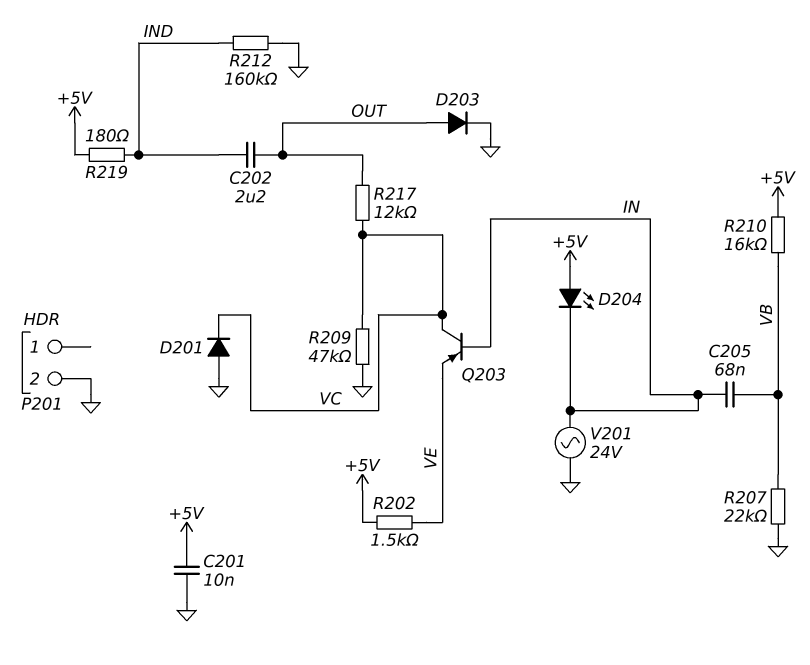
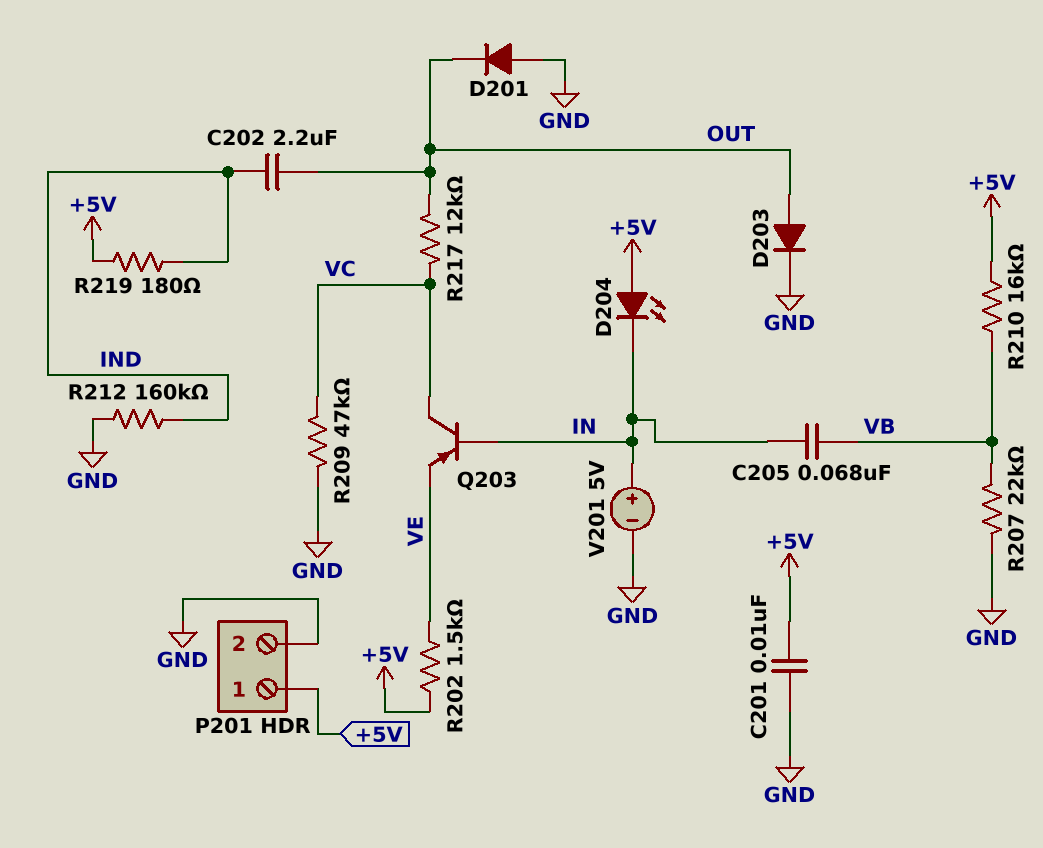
D201: diode (A GND, K VC) -> diode (A GND, K OUT)
P201 pin 1: none -> +5V
V201: AC 24V (GND, IN) -> 5V (plus IN, minus GND)

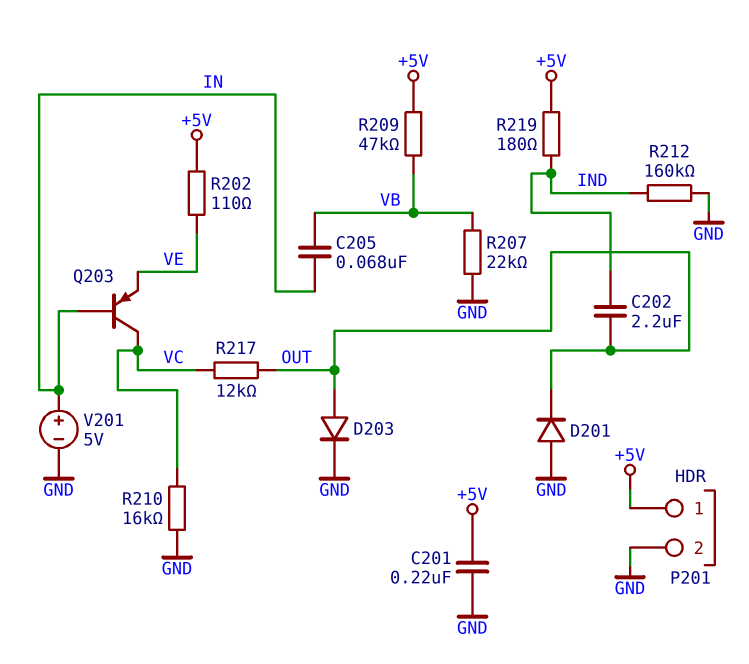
C201: 10nF (+5V, GND) -> 220nF (+5V, GND)
D204: LED (A +5V, K IN) -> none
R202: 1.5k (+5V, VE) -> 110 (+5V, VE)
R209: 47k (GND, VC) -> 47k (+5V, VB)
R210: 16k (+5V, VB) -> 16k (GND, VC)

